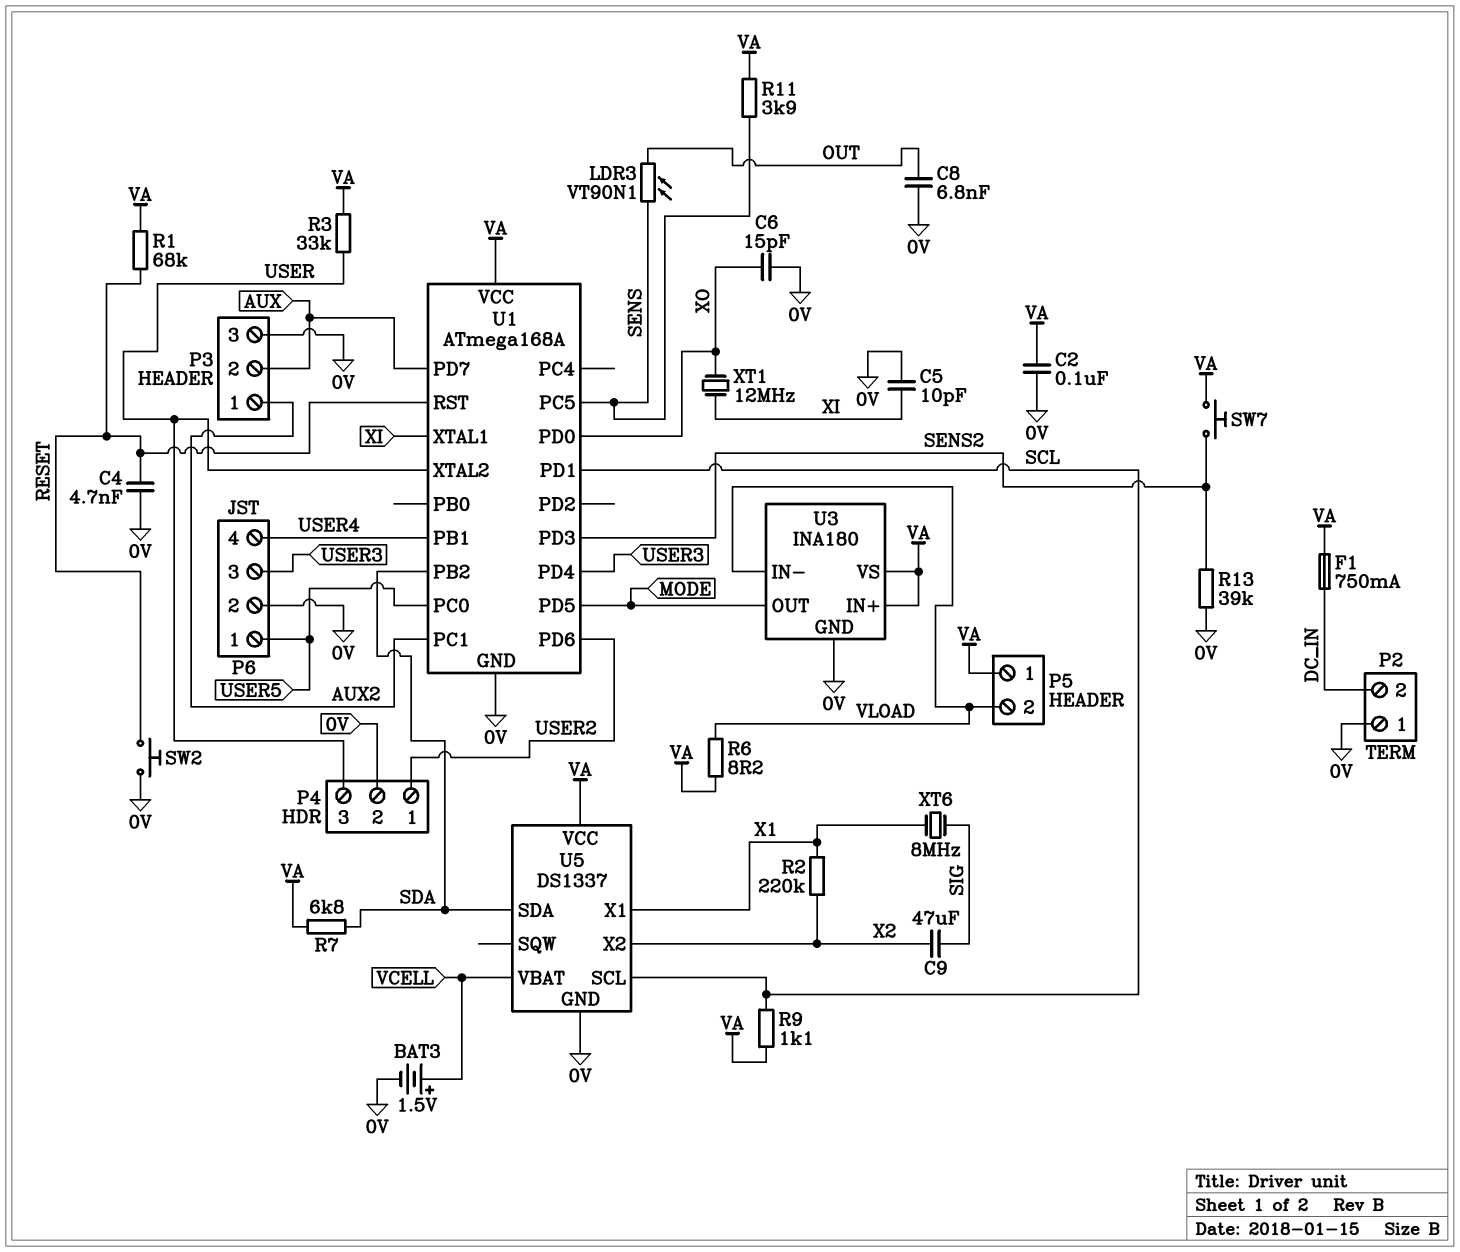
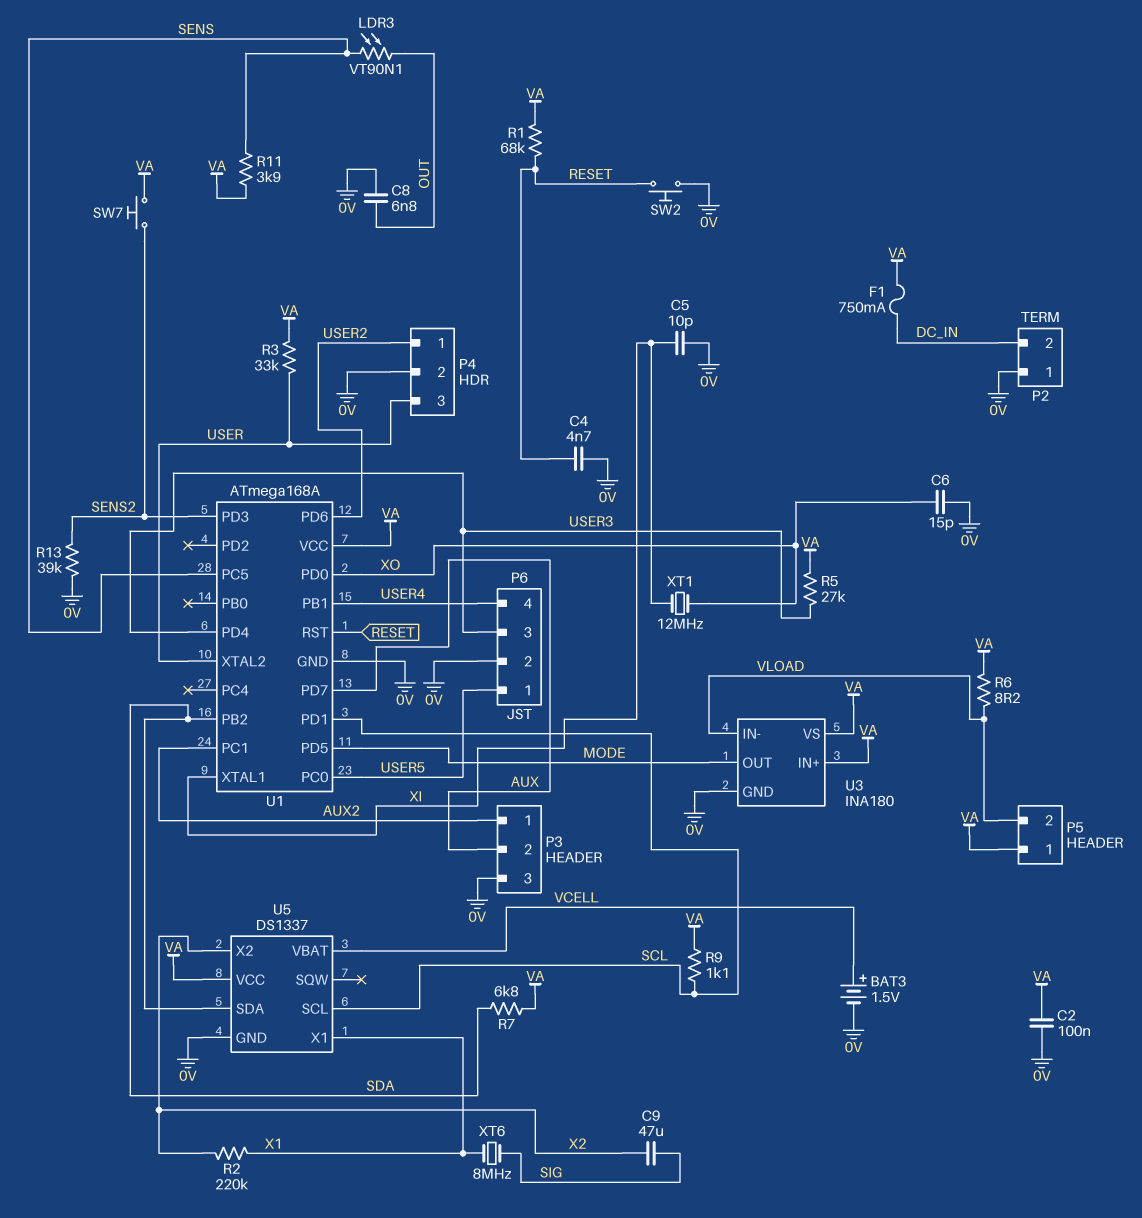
R5: none -> 27k (USER3, VA)

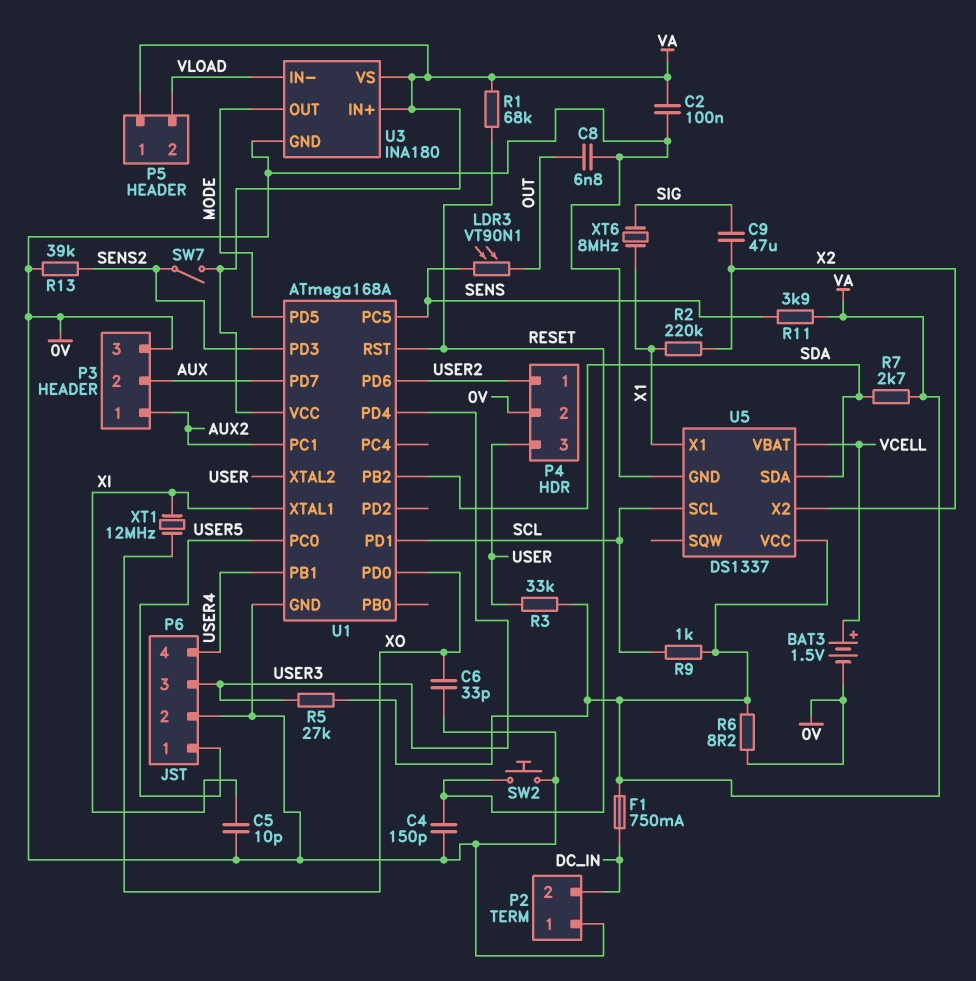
C4: 4.7nF (0V, RESET) -> 150pF (0V, RESET)
C6: 15pF (0V, XO) -> 33pF (0V, XO)
R6: 8.2 (VA, VLOAD) -> 8.2 (0V, VA)
R7: 6.8k (SDA, VA) -> 2.7k (SDA, VA)
R9: 1.1k (SCL, VA) -> 1k (SCL, VA)
SW7: button (SENS2, VA) -> switch (SENS2, VA)

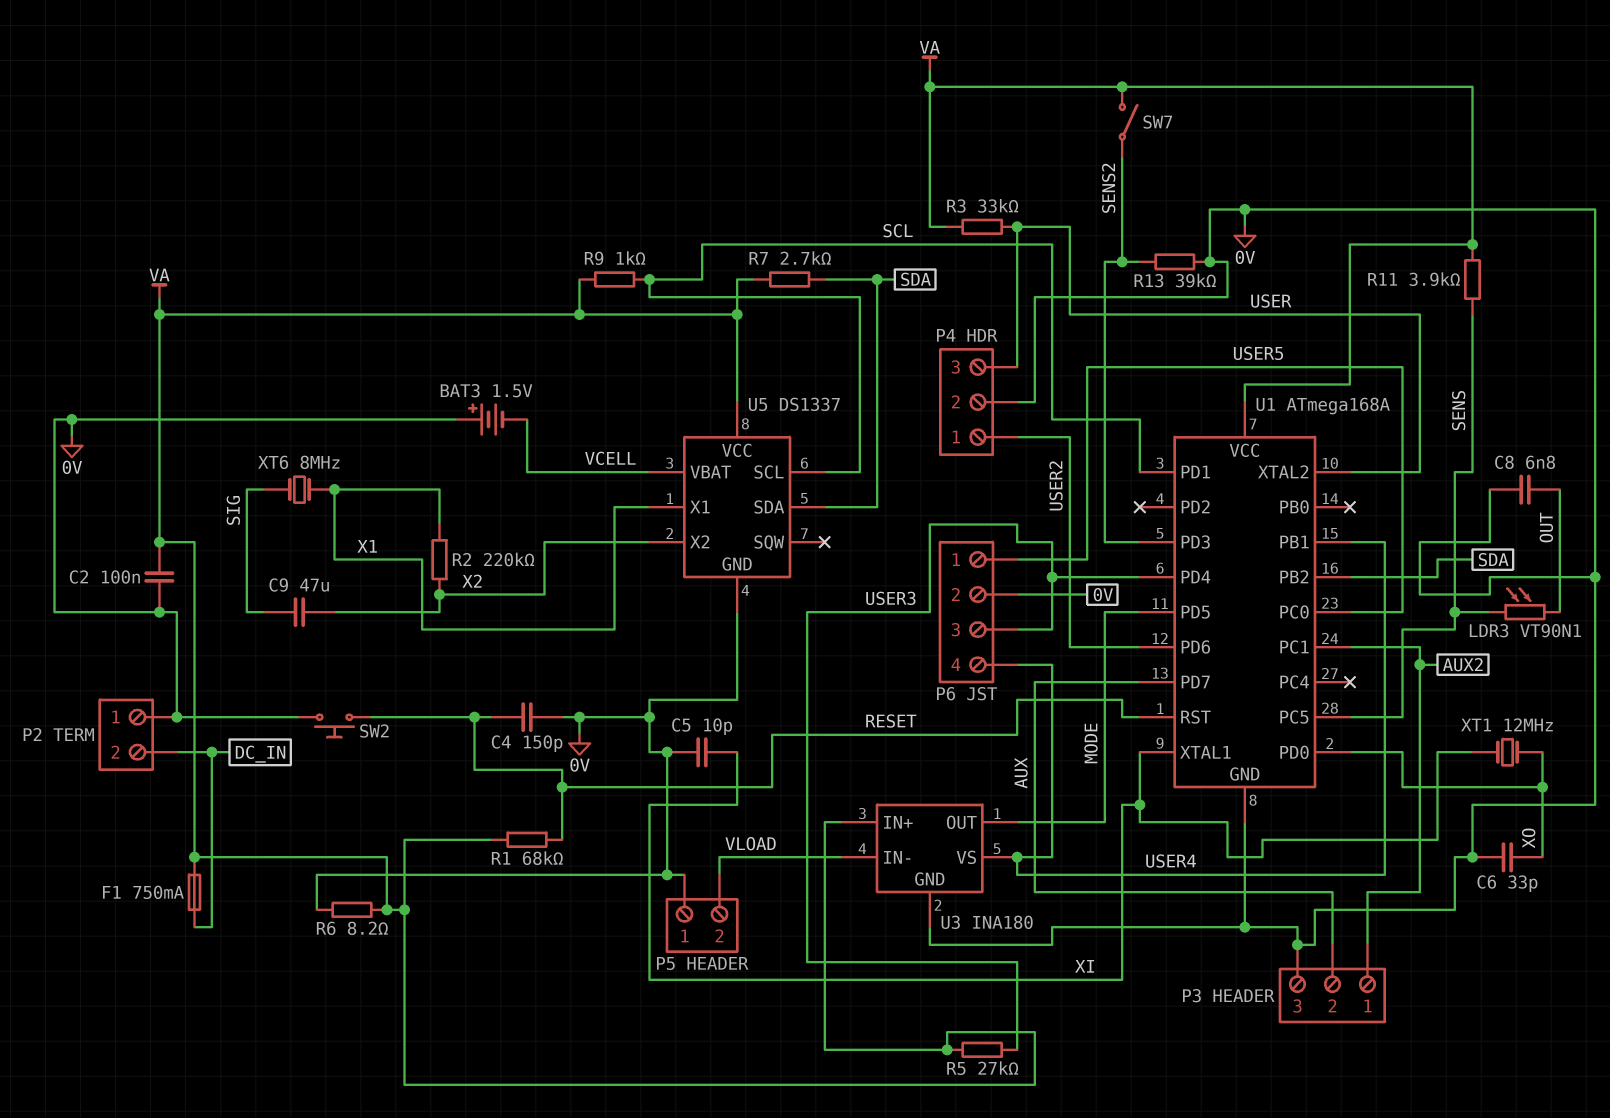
BAT3: 1.5V (plus VCELL, minus 0V) -> 1.5V (plus 0V, minus VCELL)
P5 pin 1: VA -> 0V
U3 pin VS: VA -> USER4

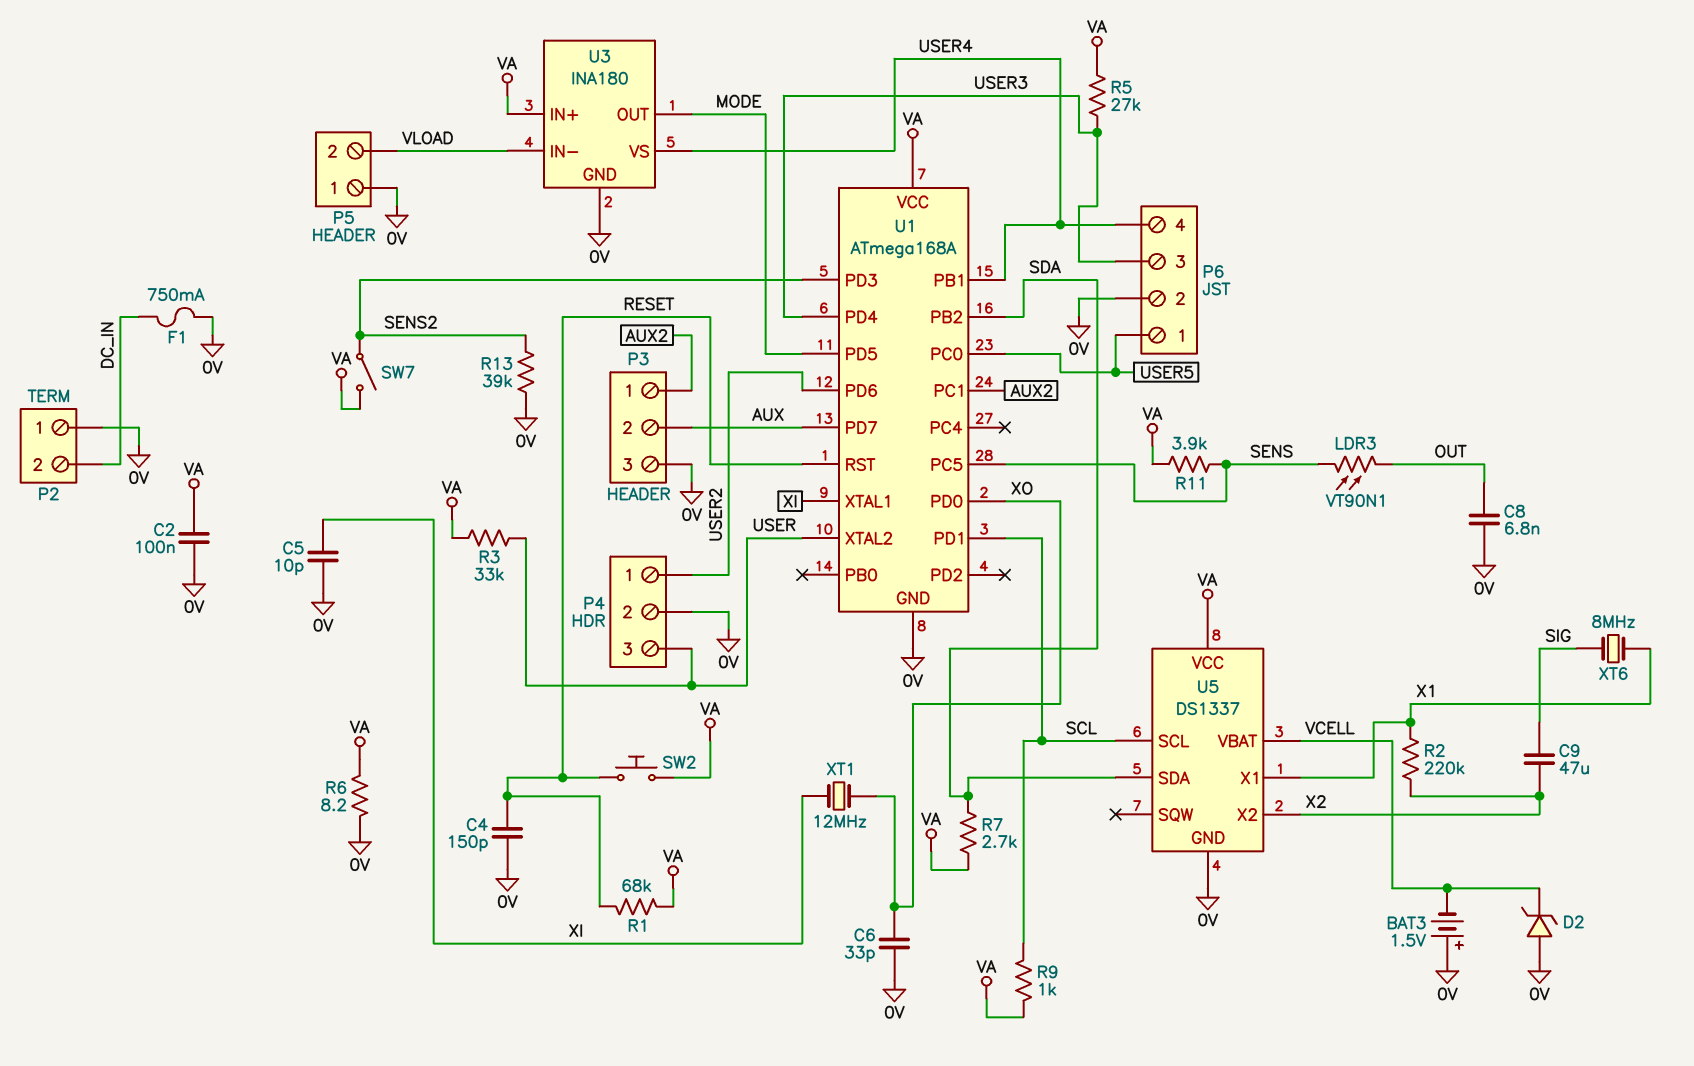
D2: none -> zener (A 0V, K VCELL)
F1: 750mA (DC_IN, VA) -> 750mA (0V, DC_IN)
SW2: button (0V, RESET) -> button (RESET, VA)

